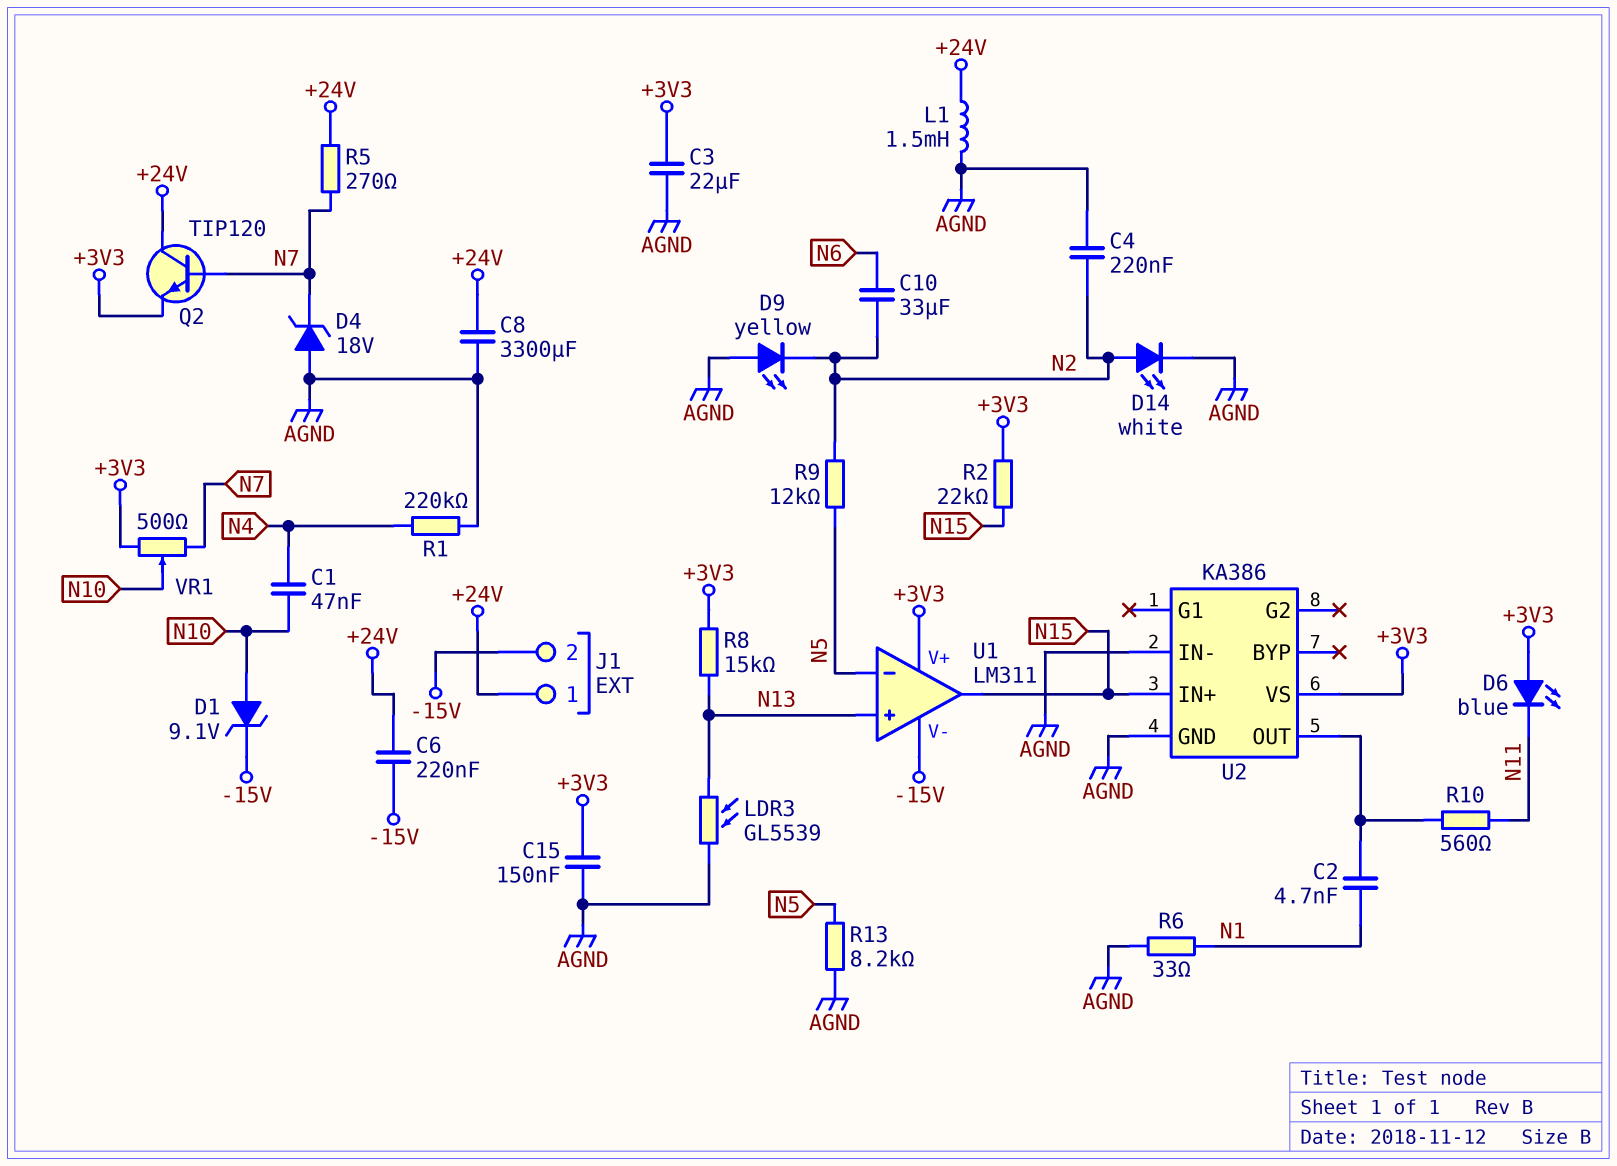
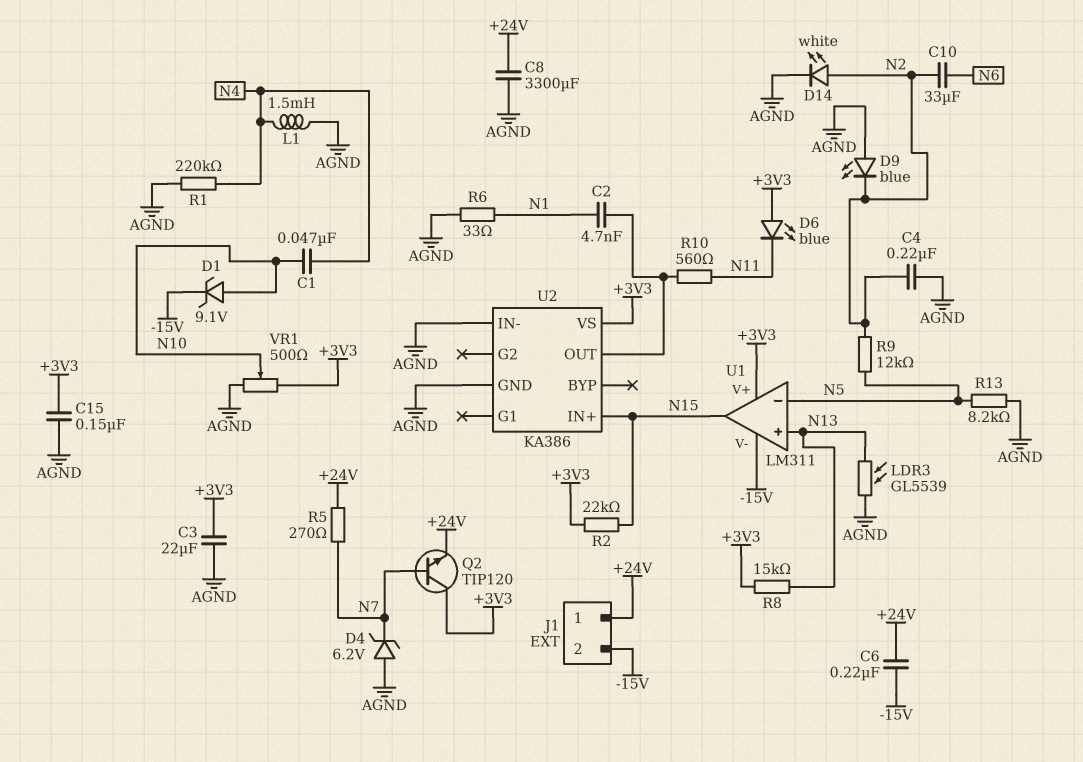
D4: zener 18V (A AGND, K N7) -> zener 6.2V (A AGND, K N7)
D9: LED yellow (A AGND, K N2) -> LED blue (A AGND, K N2)
L1: 1.5mH (+24V, AGND) -> 1.5mH (AGND, N4)
Q2: NPN TIP120 (B N7, C +24V, E +3V3) -> NPN TIP120 (B N7, C +3V3, E +24V)
VR1: 500 (+3V3, N7, wiper N10) -> 500 (+3V3, AGND, wiper N10)

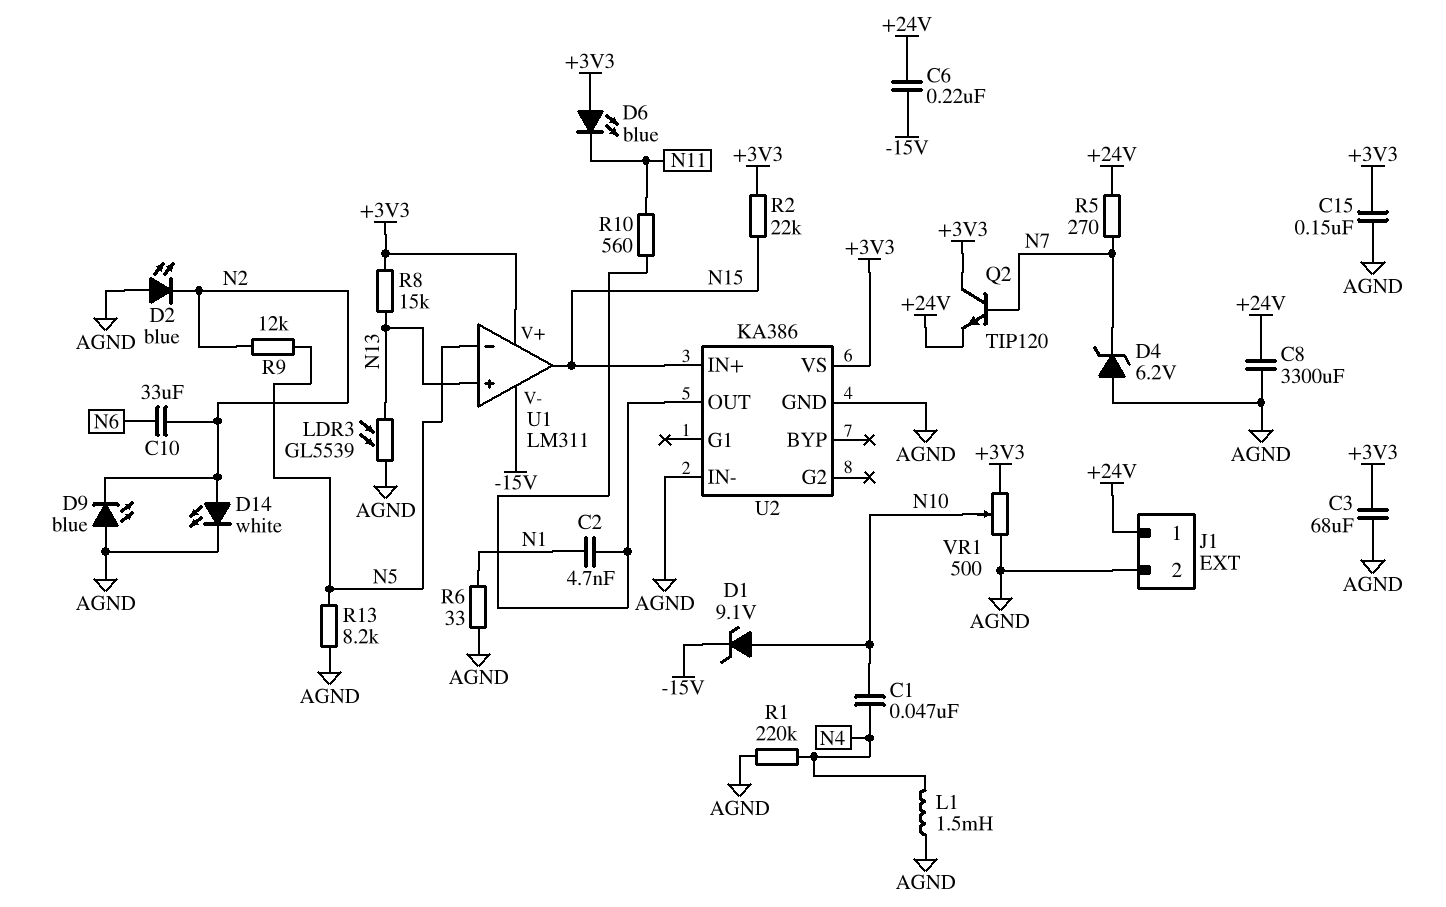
C3: 22uF (+3V3, AGND) -> 68uF (+3V3, AGND)
C4: 220nF (AGND, N2) -> none
D2: none -> LED blue (A AGND, K N2)
J1 pin 2: -15V -> AGND

